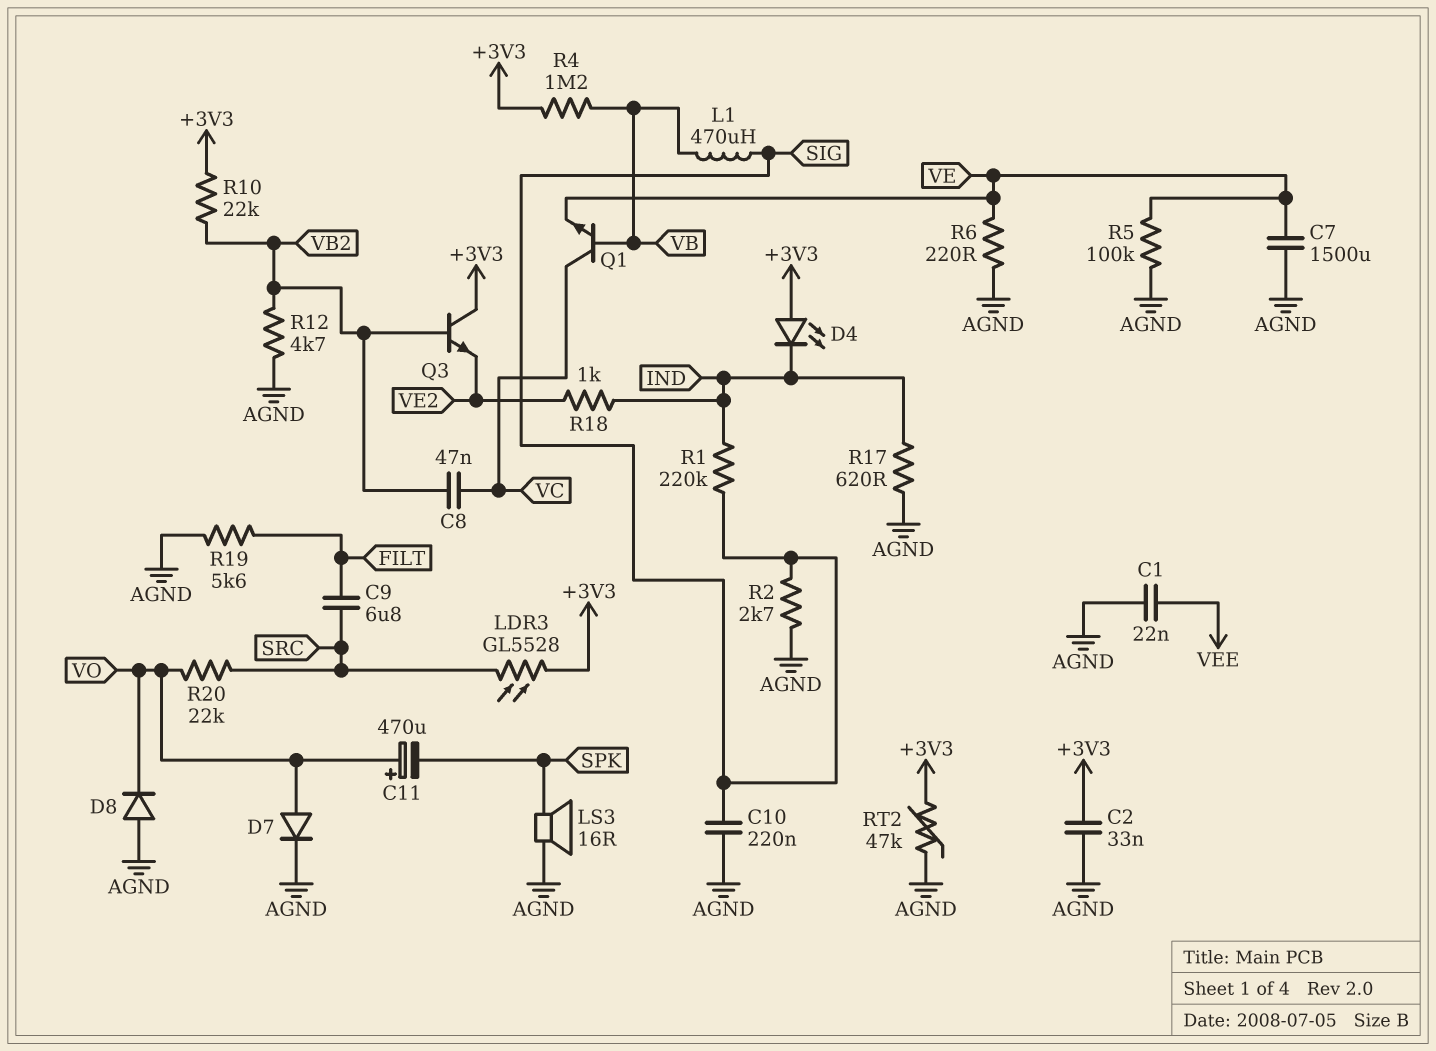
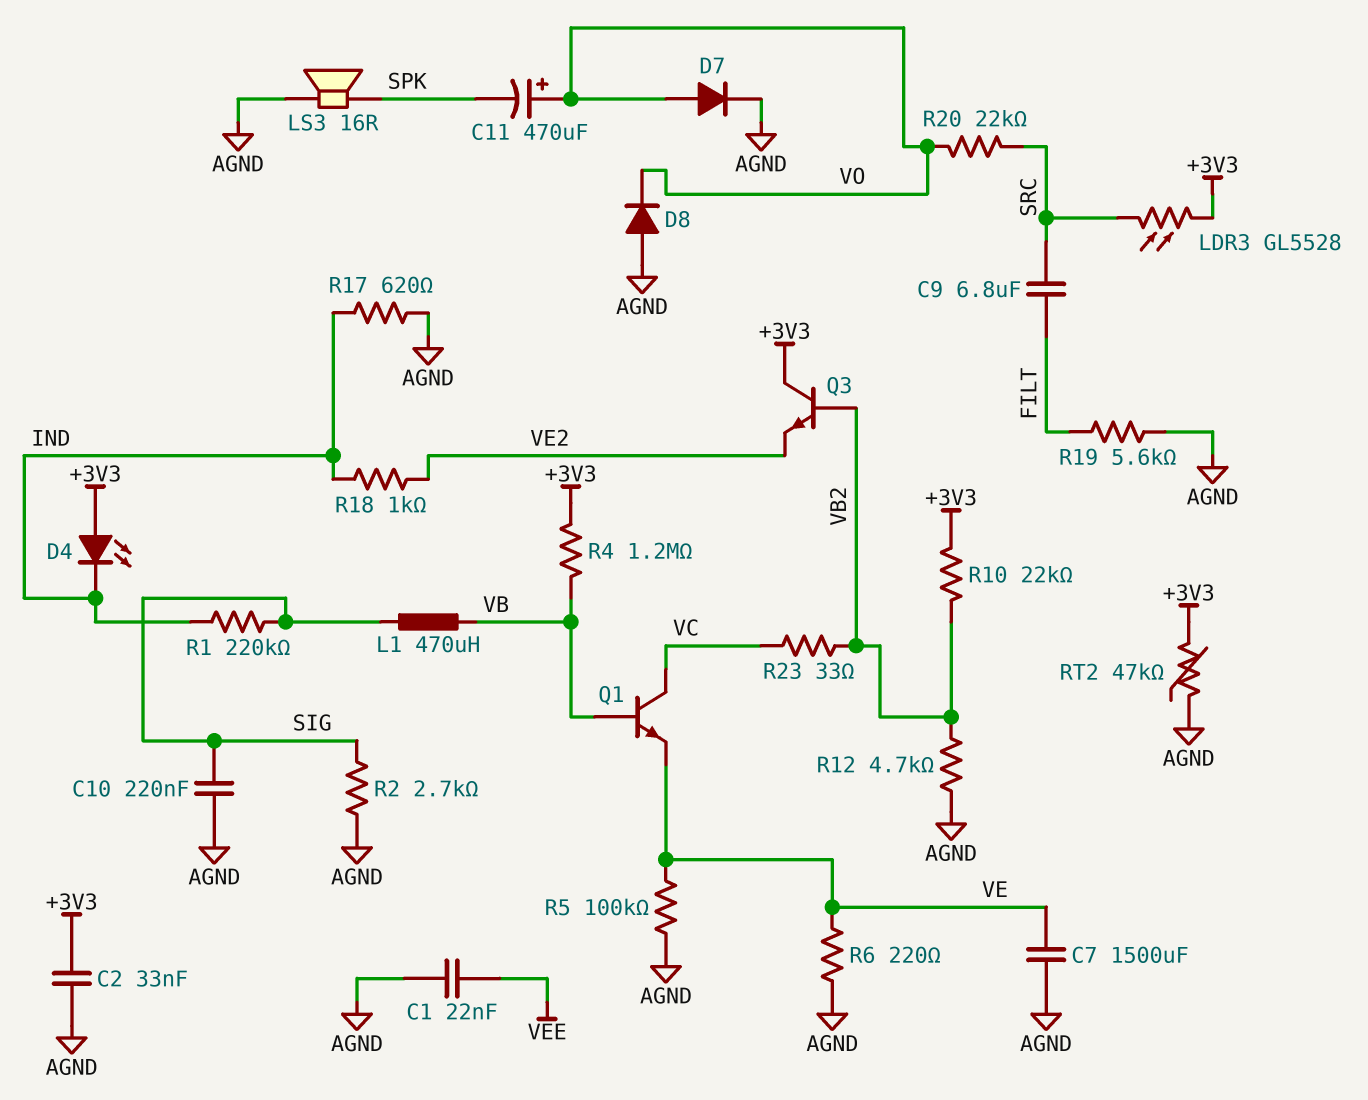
C8: 47nF (VB2, VC) -> none
R23: none -> 33 (VB2, VC)

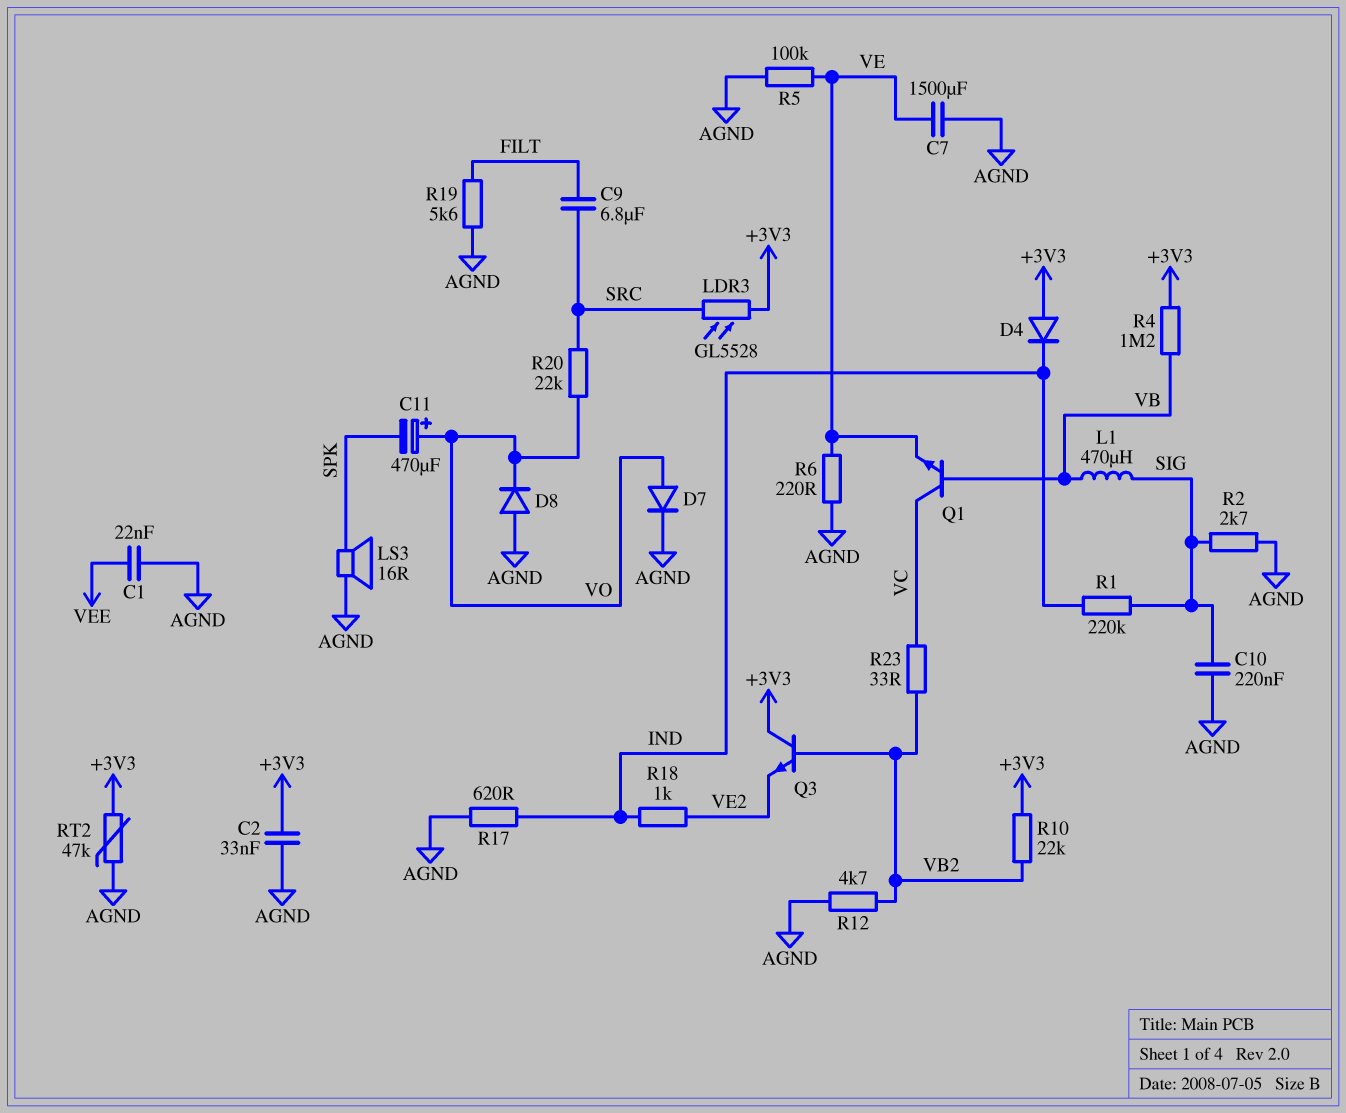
D4: LED (A +3V3, K IND) -> diode (A +3V3, K IND)

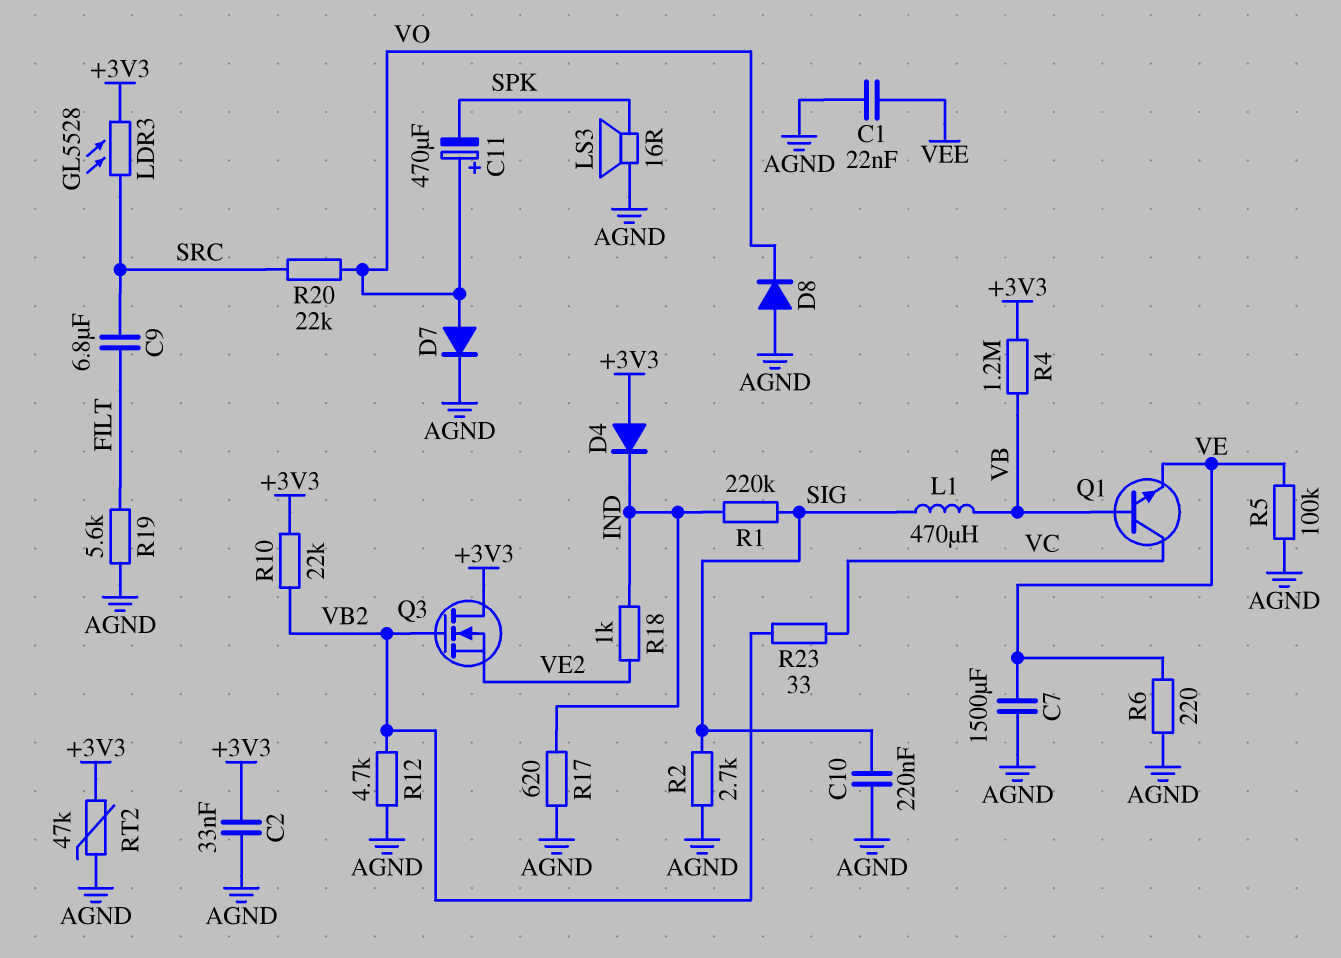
Q3: NPN (B VB2, C +3V3, E VE2) -> NMOS (G VB2, D +3V3, S VE2)

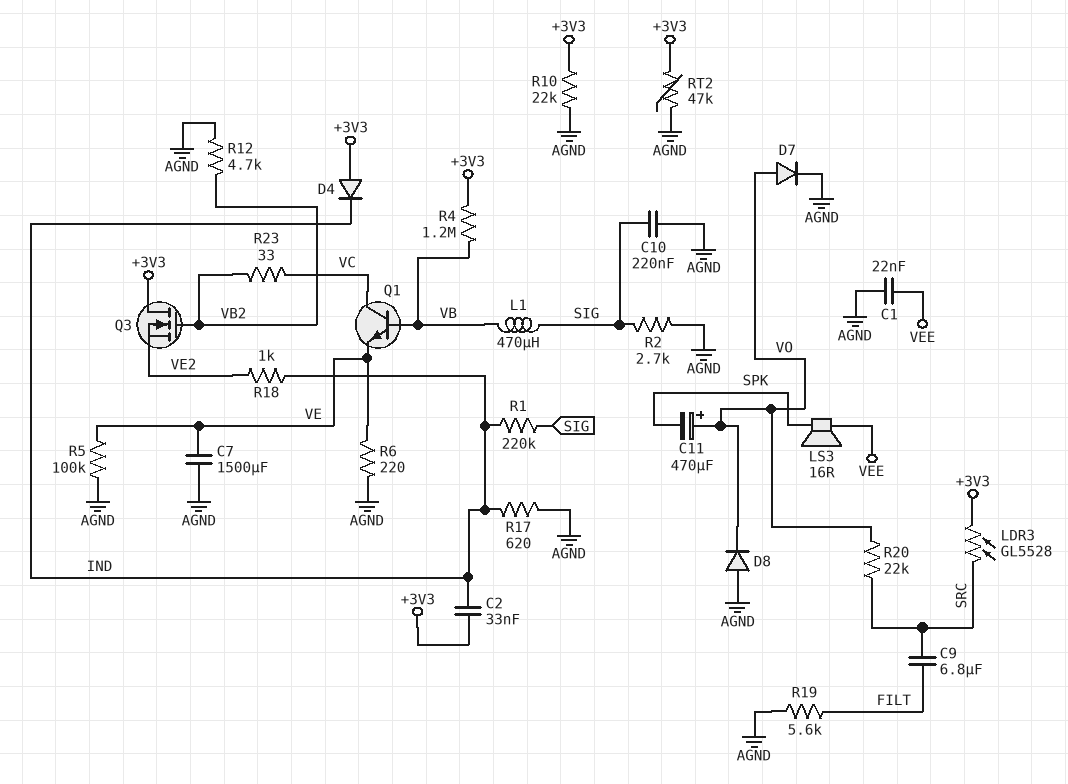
C2: 33nF (+3V3, AGND) -> 33nF (+3V3, IND)
LS3: speaker 16R (AGND, SPK) -> speaker 16R (SPK, VEE)
R10: 22k (+3V3, VB2) -> 22k (+3V3, AGND)

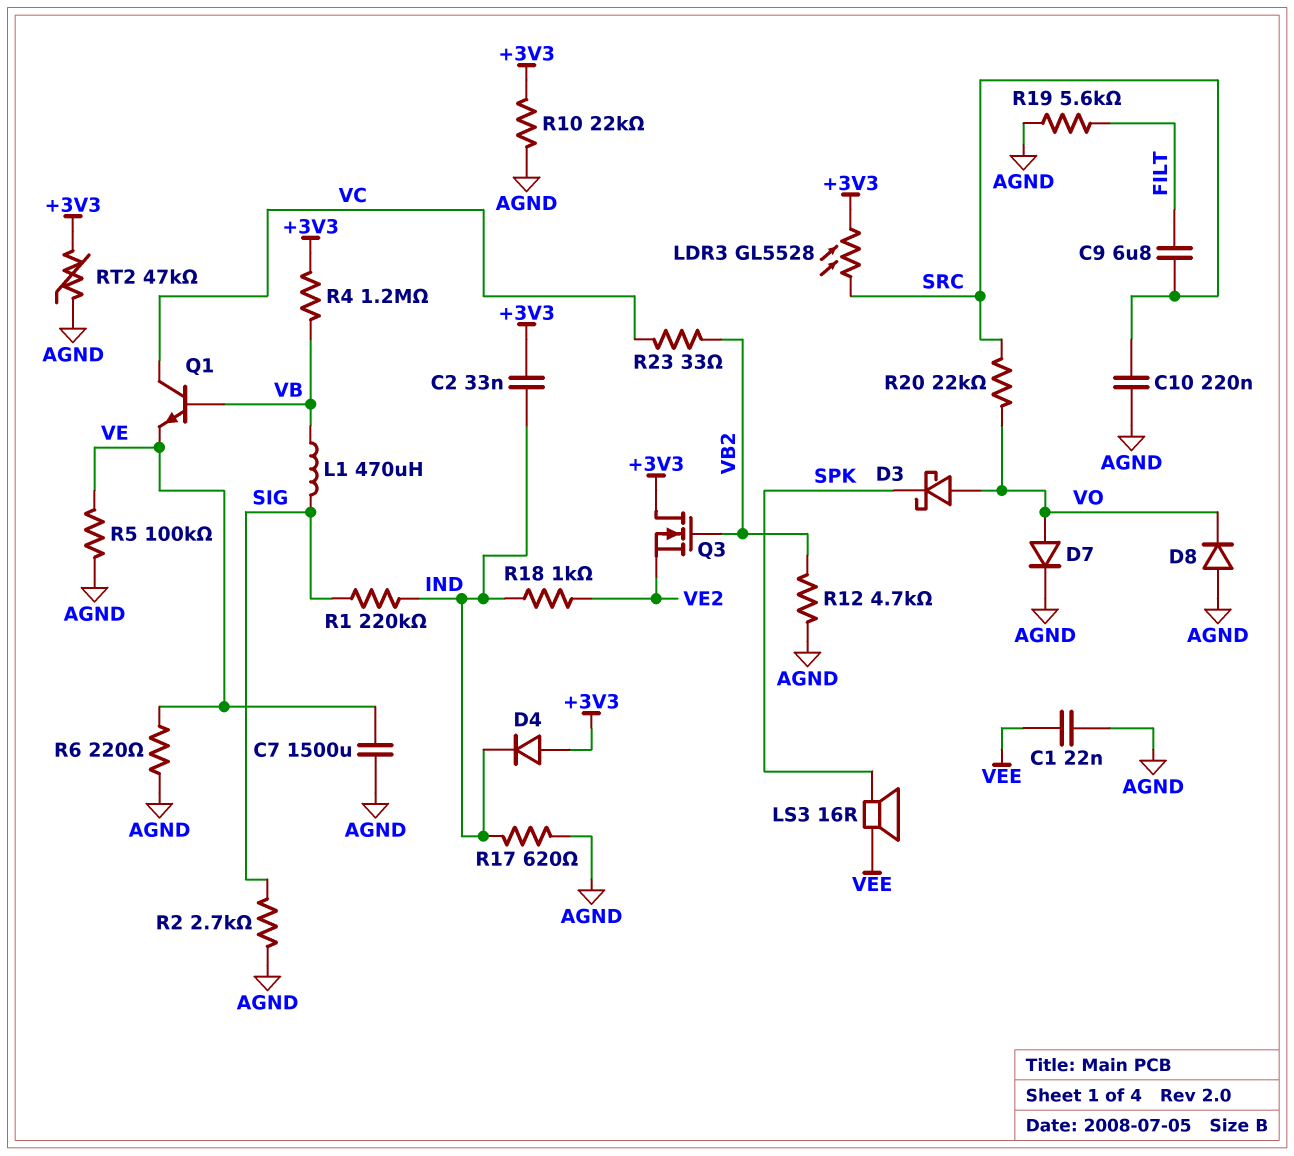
C10: 220nF (AGND, SIG) -> 220nF (AGND, SRC)
C11: 470uF (plus VO, minus SPK) -> none
D3: none -> schottky (A VO, K SPK)

